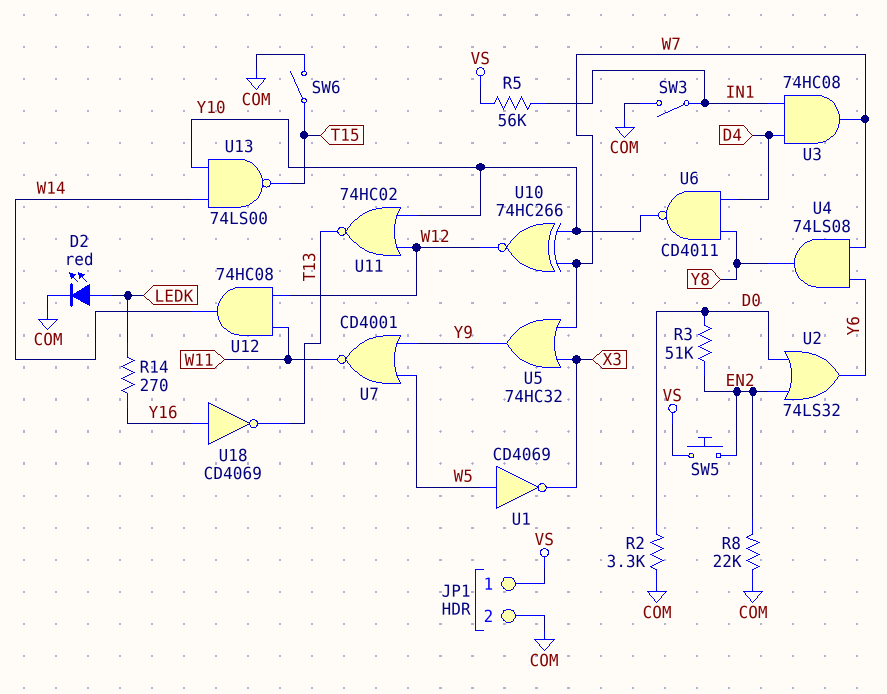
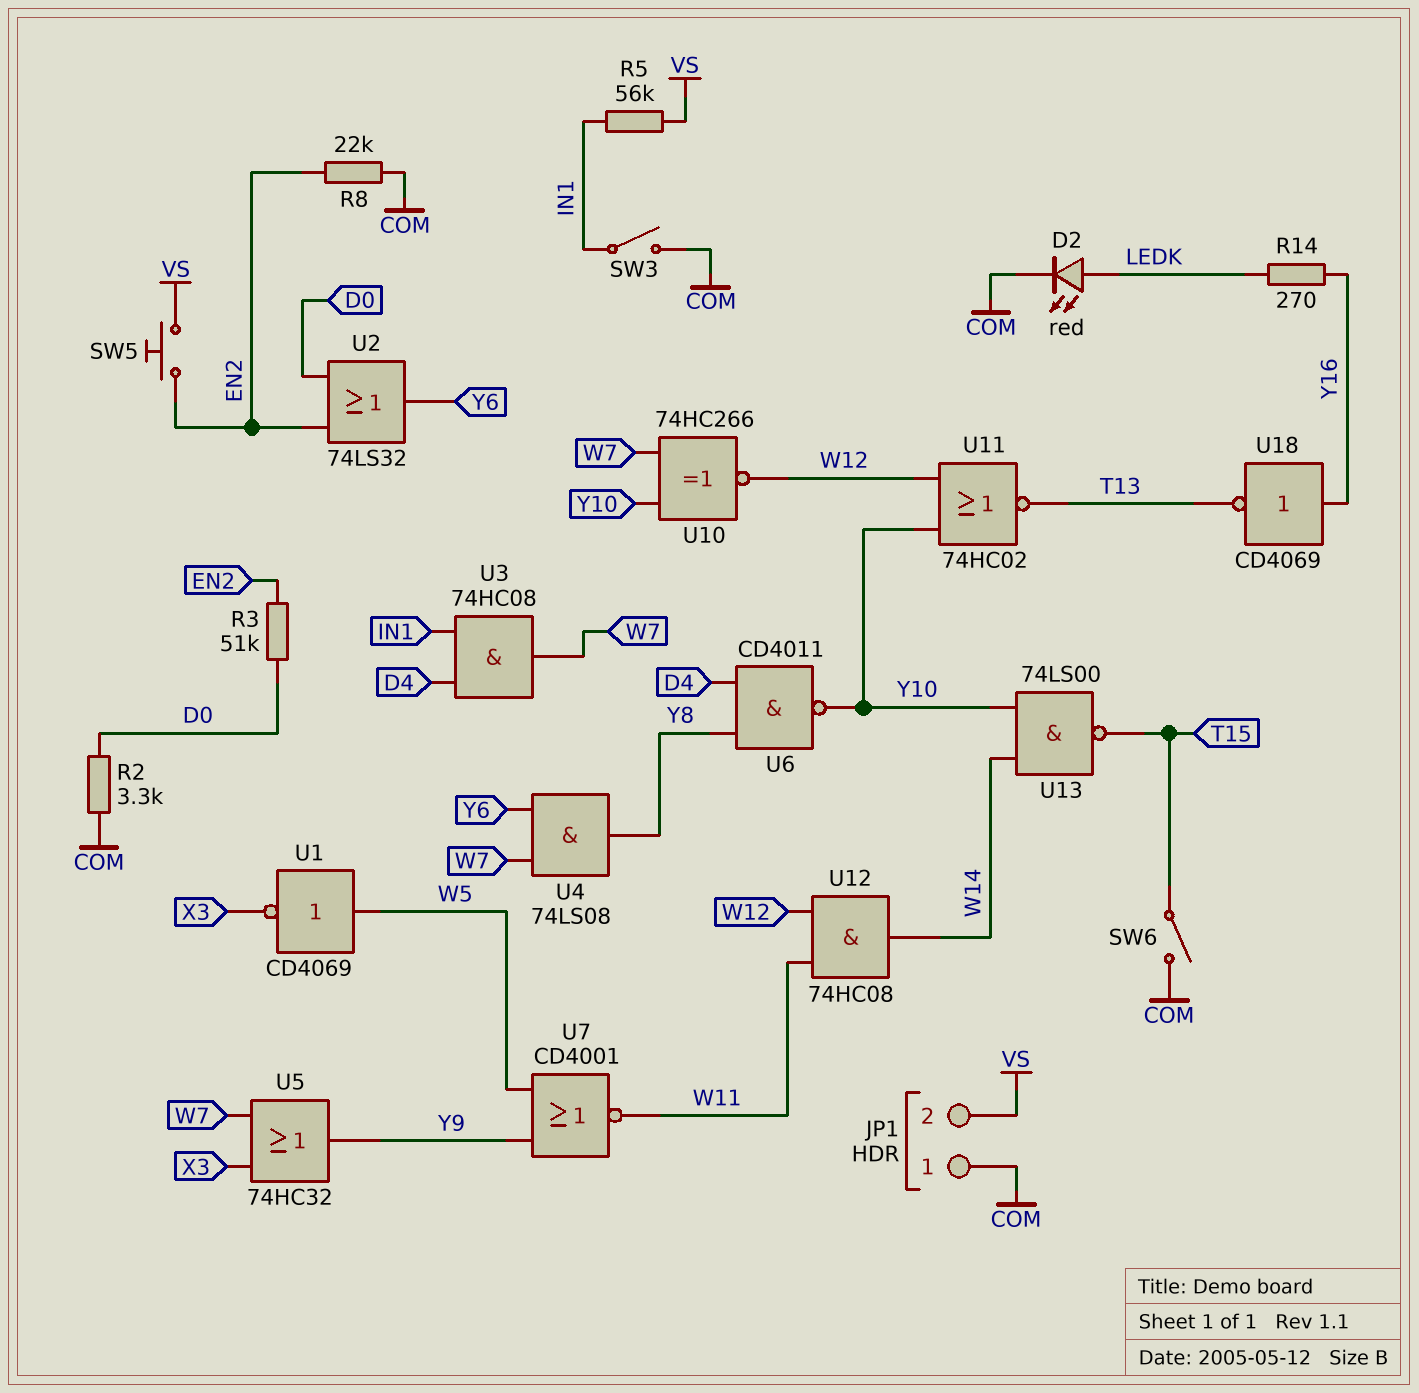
JP1 pin 1: VS -> COM
JP1 pin 2: COM -> VS

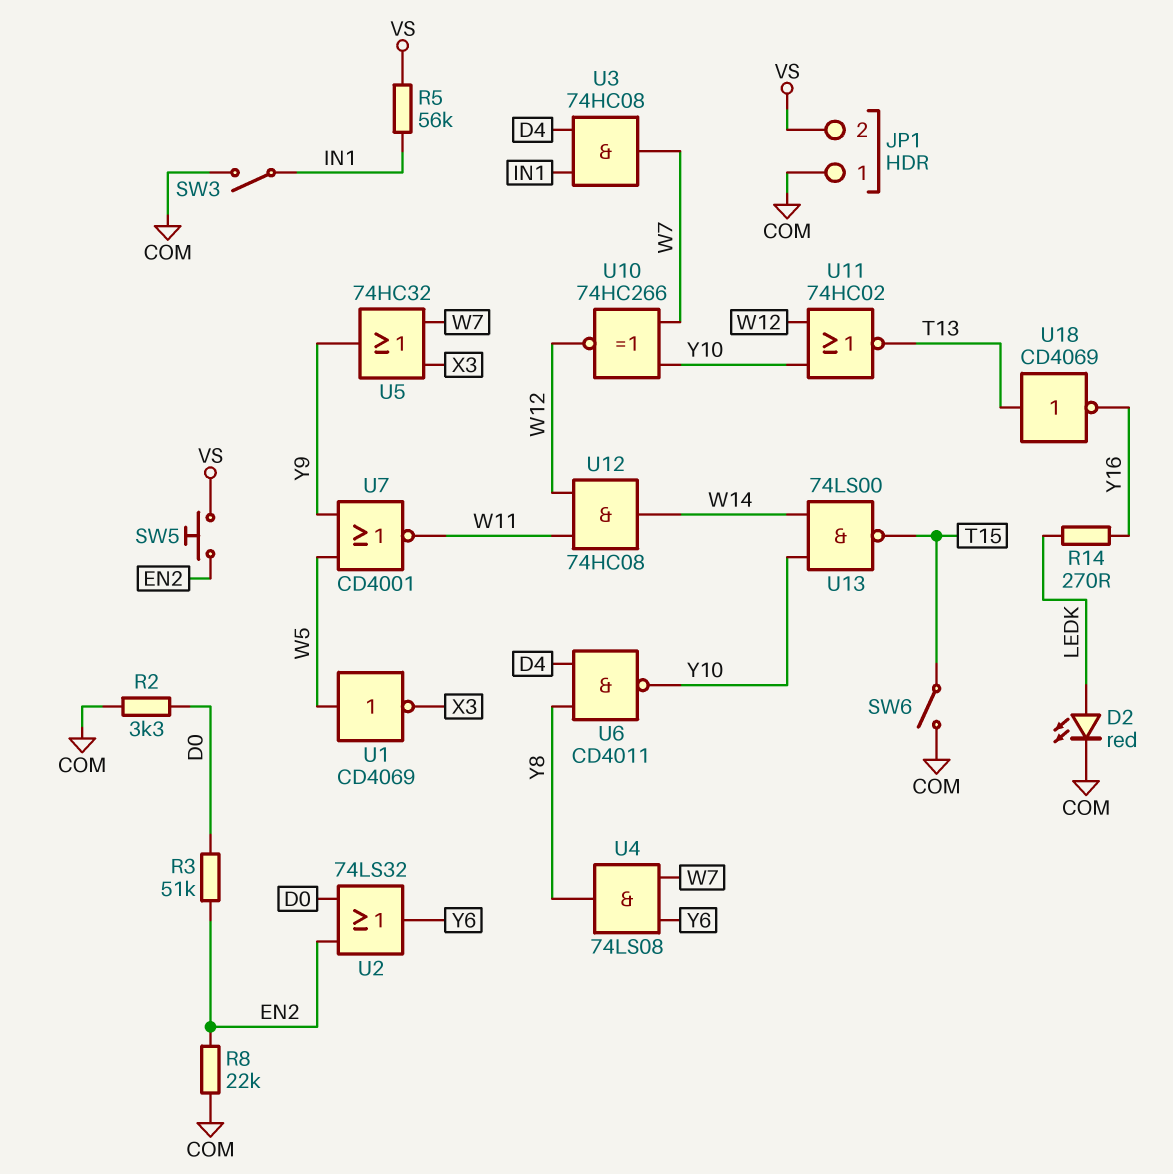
U18: NOT CD4069 (in Y16, out T13) -> NOT CD4069 (in T13, out Y16)

